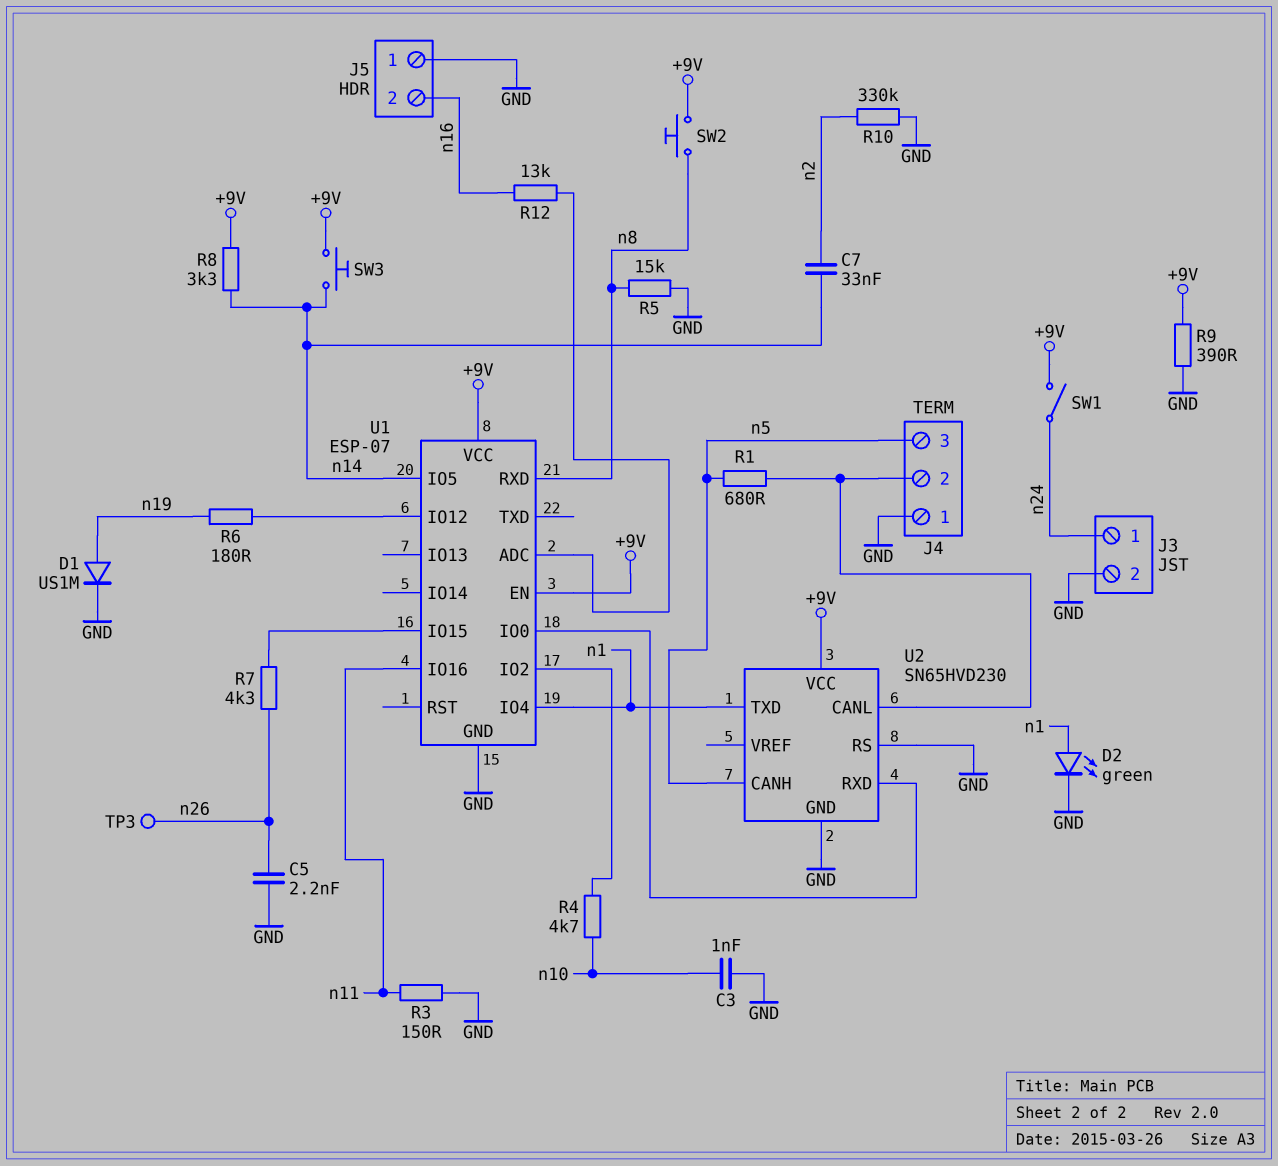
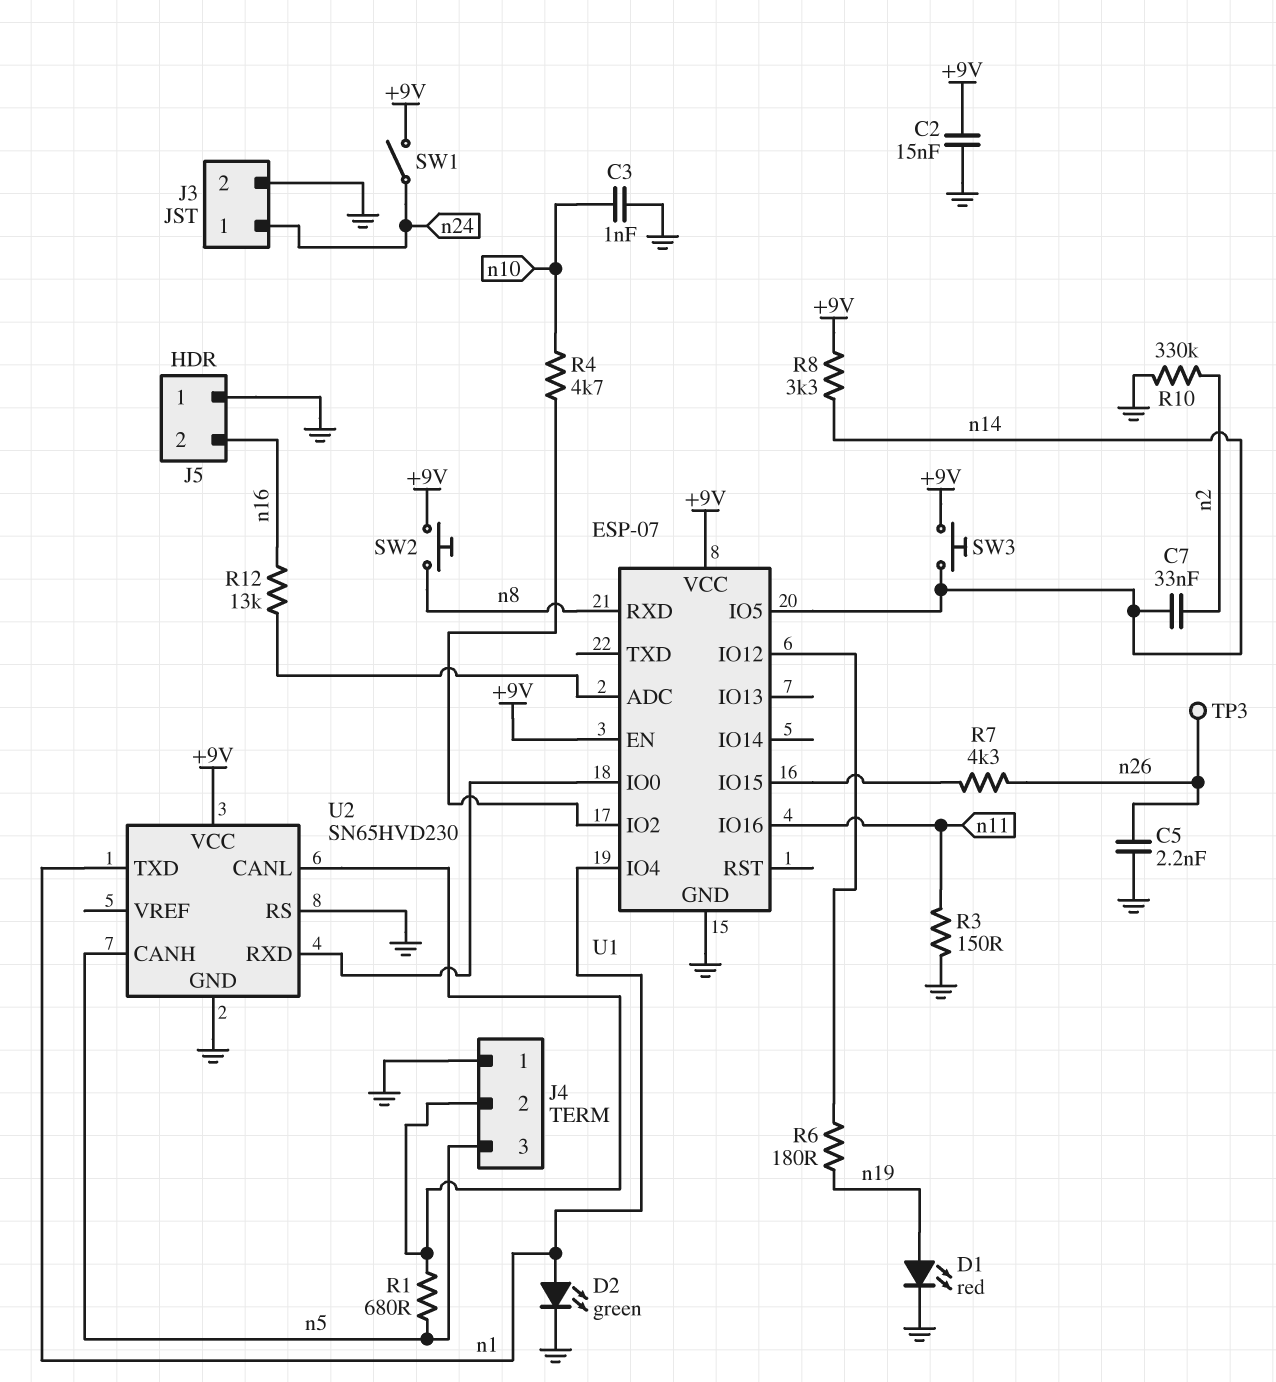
C2: none -> 15nF (+9V, GND)
D1: diode US1M (A n19, K GND) -> LED red (A n19, K GND)
R5: 15k (GND, n8) -> none
R9: 390 (+9V, GND) -> none

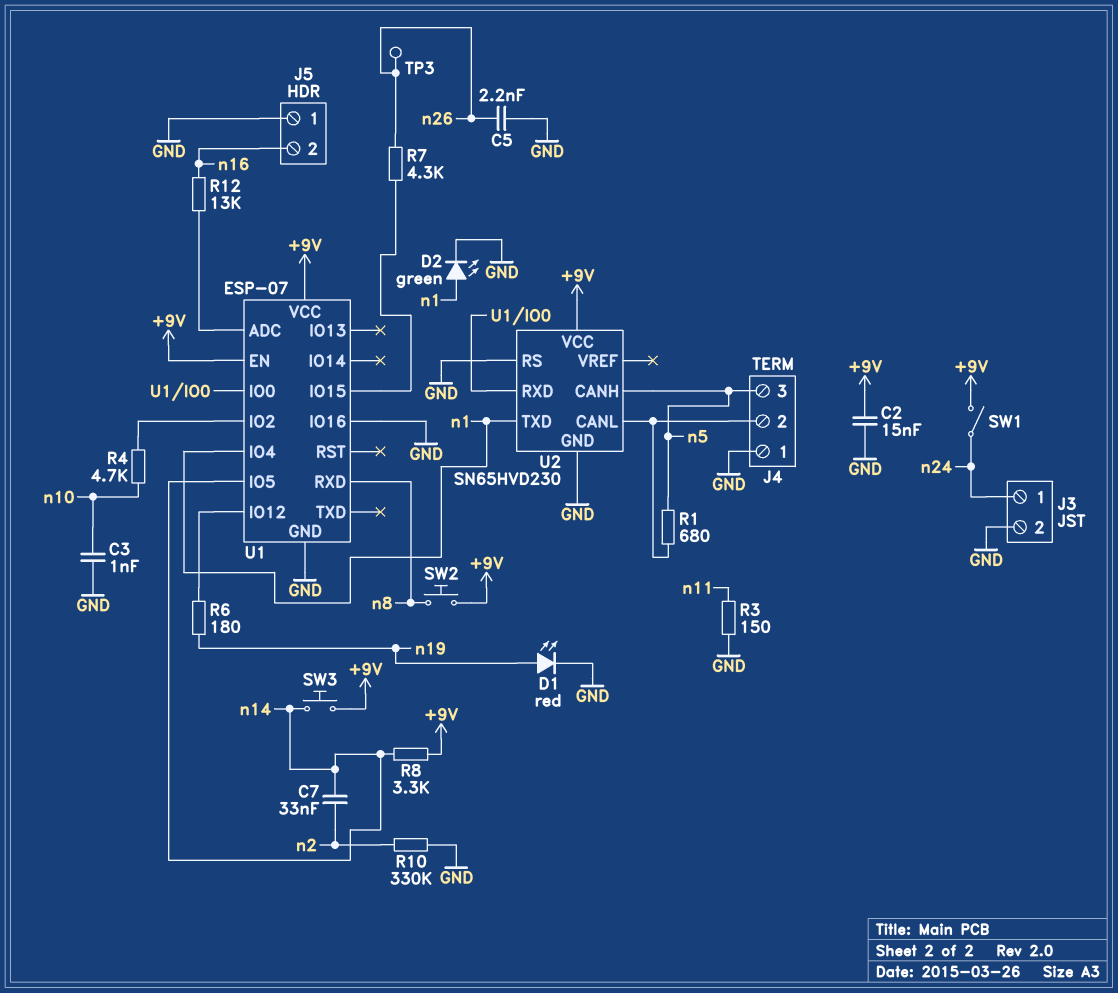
U1 pin IO16: n11 -> GND

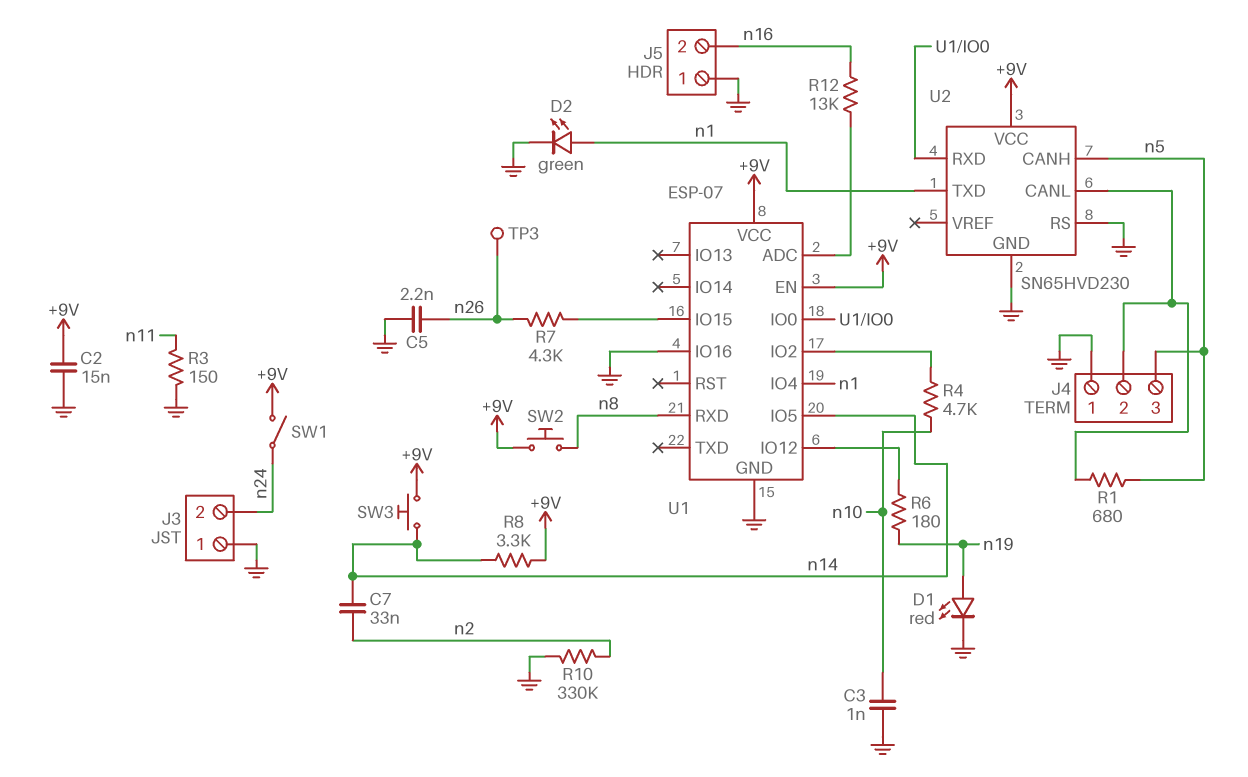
J3 pin 1: n24 -> GND
J3 pin 2: GND -> n24

